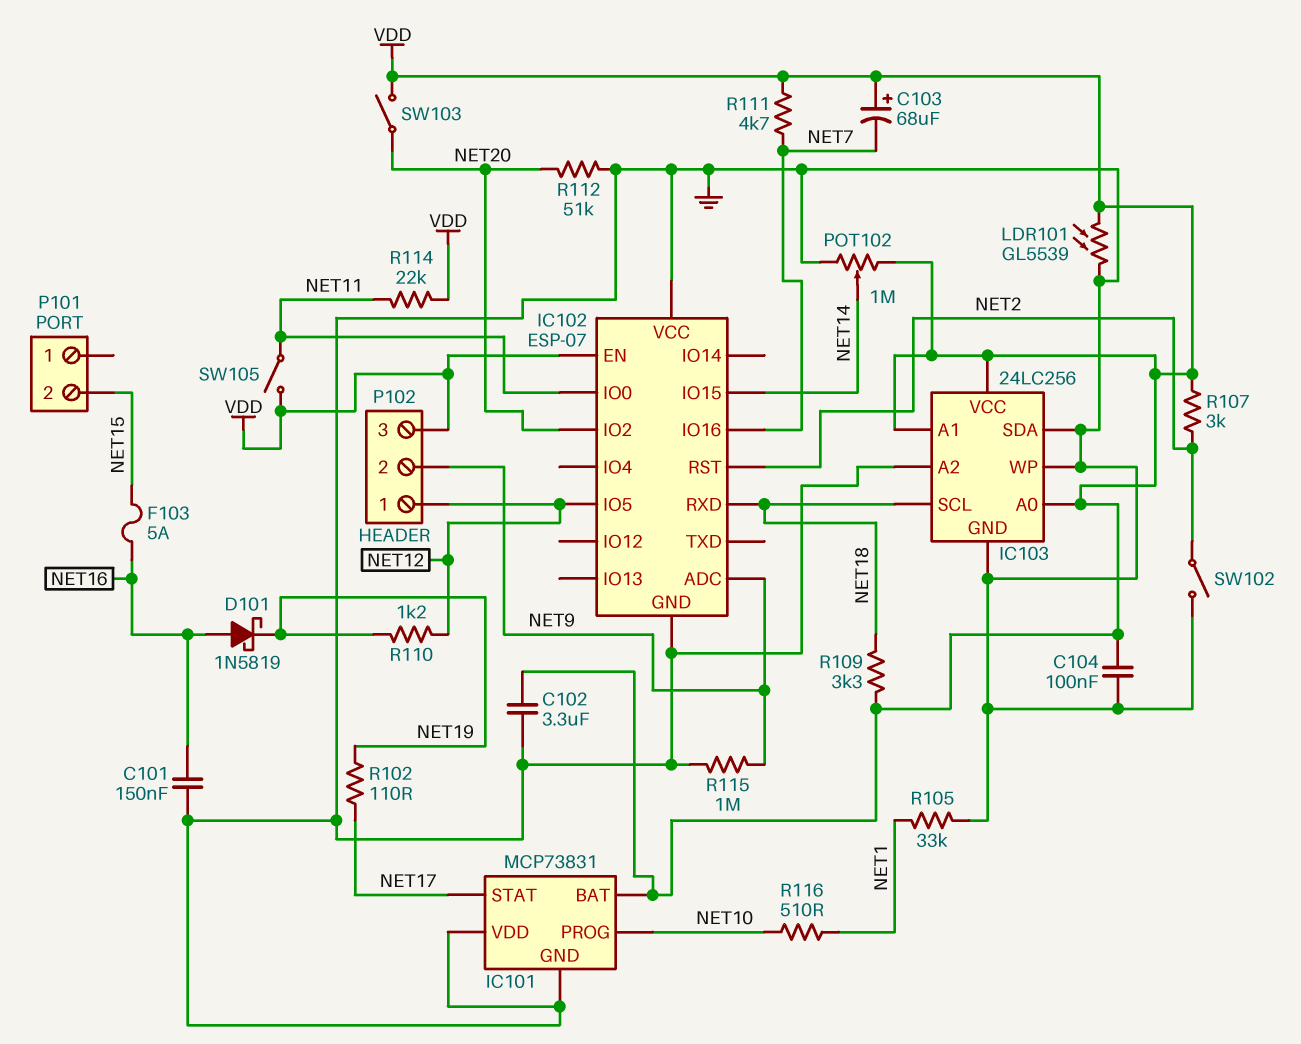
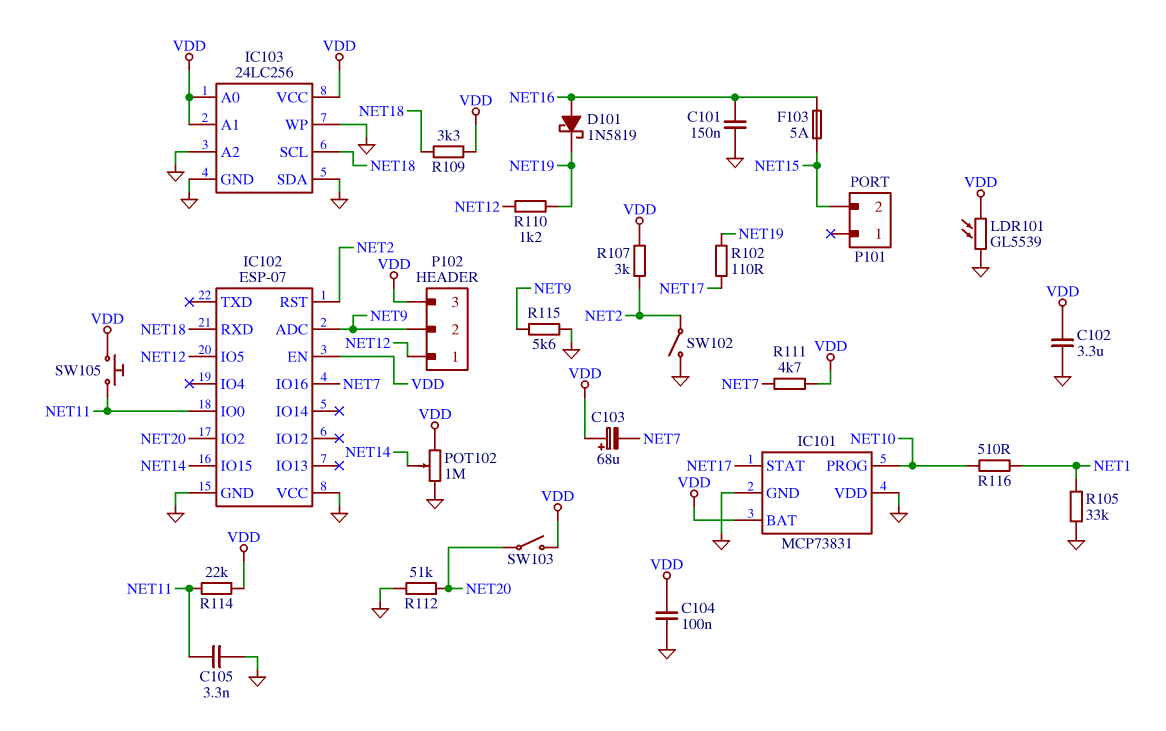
C105: none -> 3.3nF (GND, NET11)
R115: 1M (GND, NET9) -> 5.6k (GND, NET9)
SW105: switch (NET11, VDD) -> button (NET11, VDD)

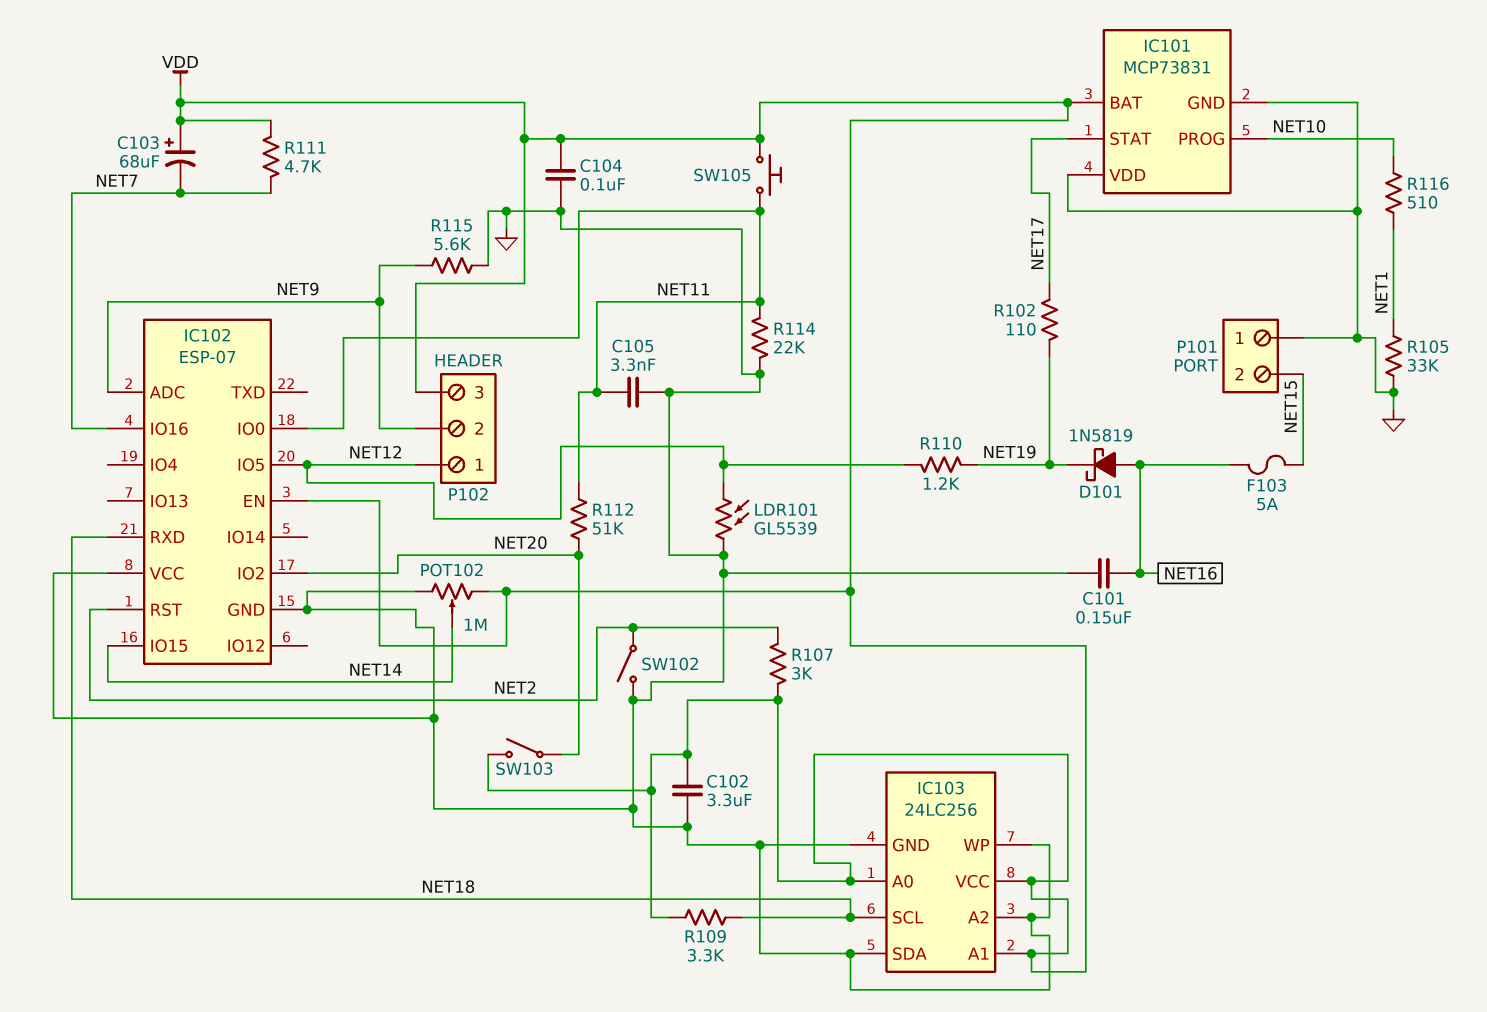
LDR101: GL5539 (GND, VDD) -> GL5539 (GND, NET12)
P101 pin 1: none -> GND
R112: 51k (GND, NET20) -> 51k (NET11, NET20)
R114: 22k (NET11, VDD) -> 22k (GND, NET11)

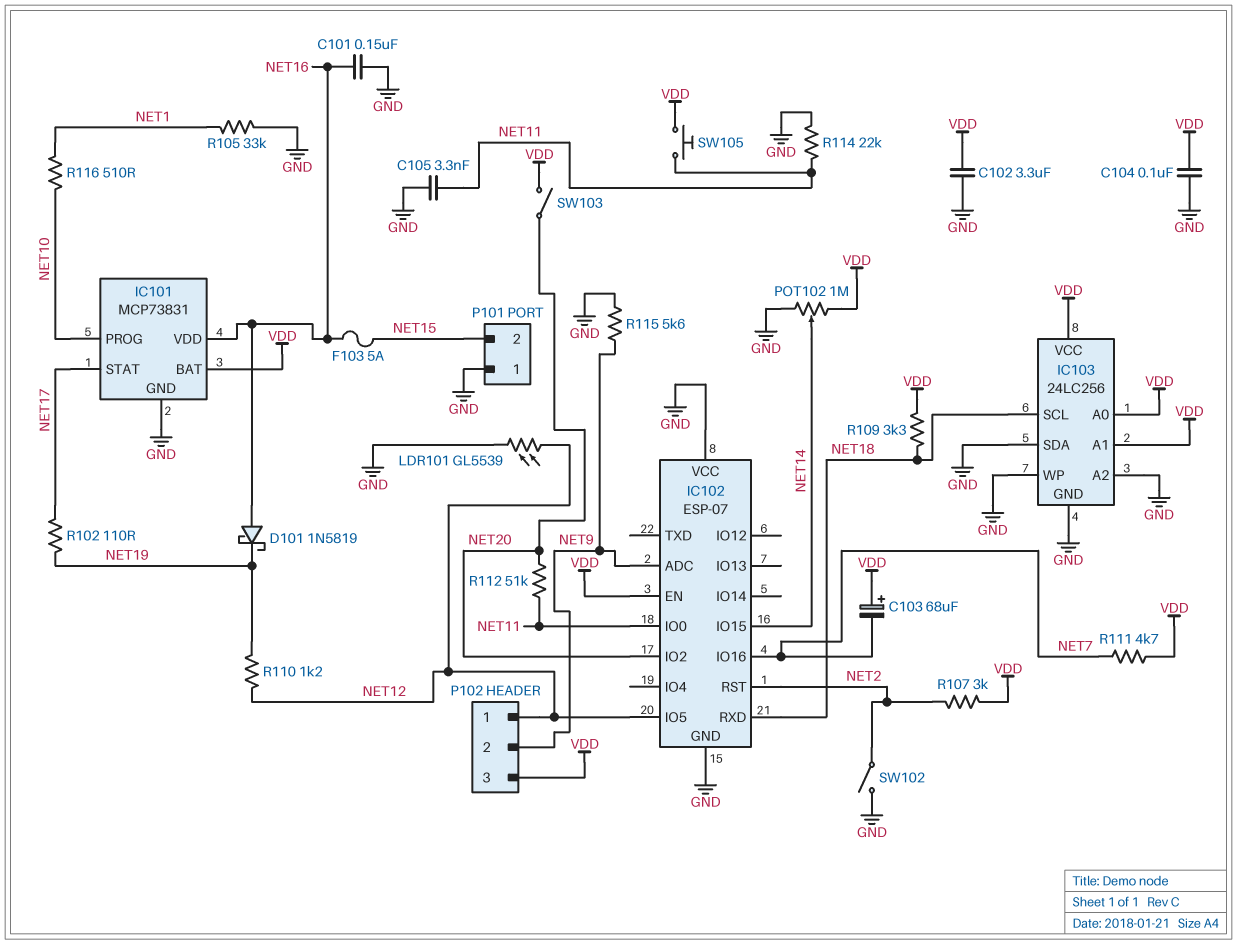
IC101 pin VDD: GND -> NET16

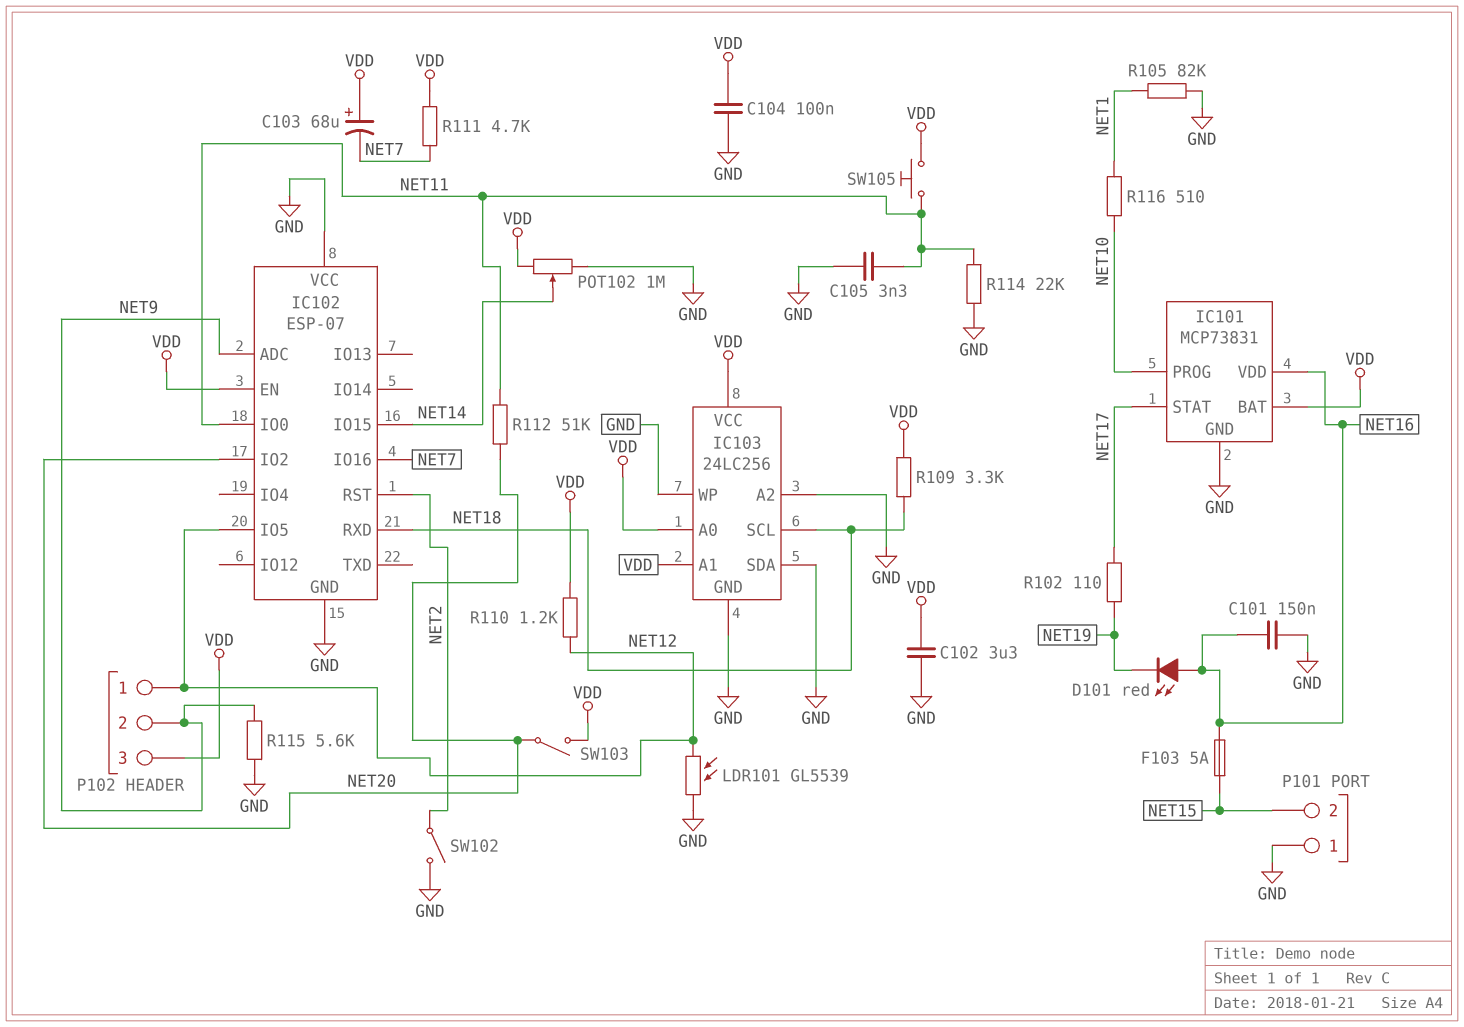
D101: schottky 1N5819 (A NET16, K NET19) -> LED red (A NET16, K NET19)
R105: 33k (GND, NET1) -> 82k (GND, NET1)
R107: 3k (NET2, VDD) -> none
R110: 1.2k (NET12, NET19) -> 1.2k (NET12, VDD)

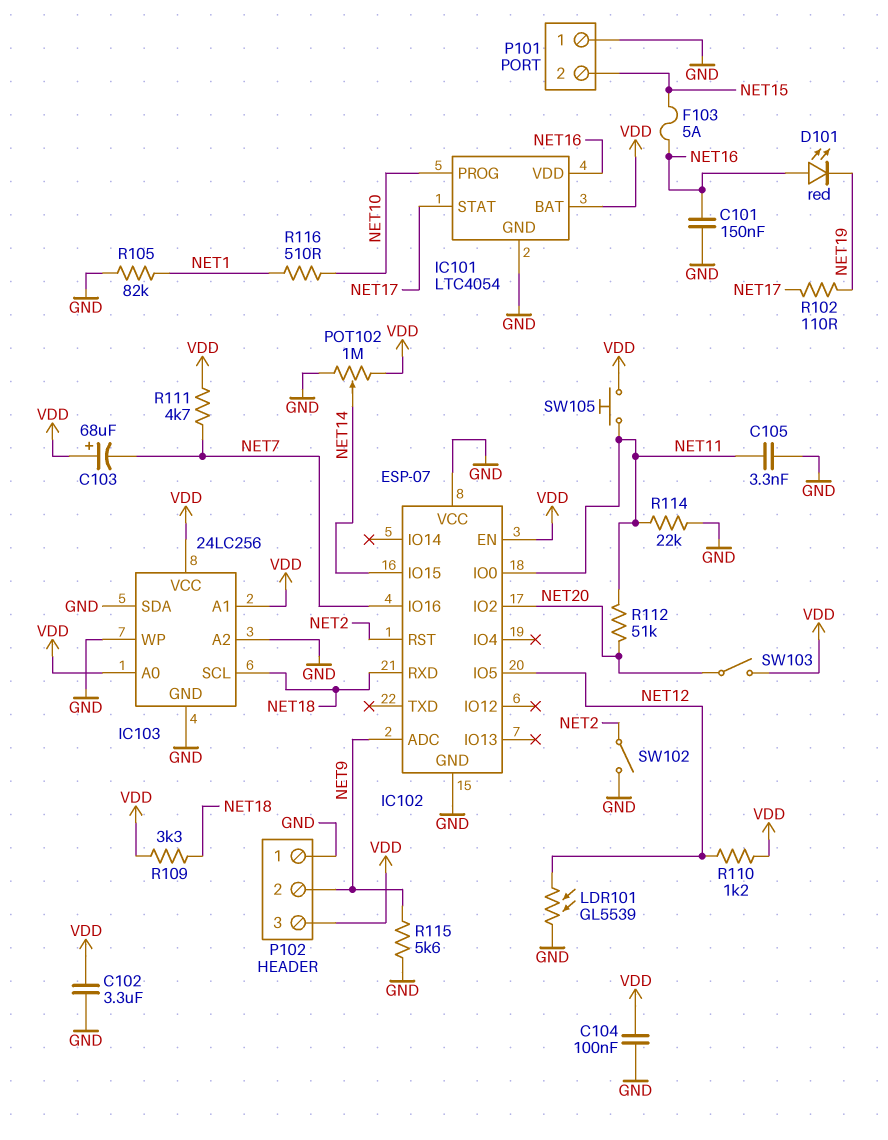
IC101: MCP73831 -> LTC4054
P102 pin 1: NET12 -> GND

